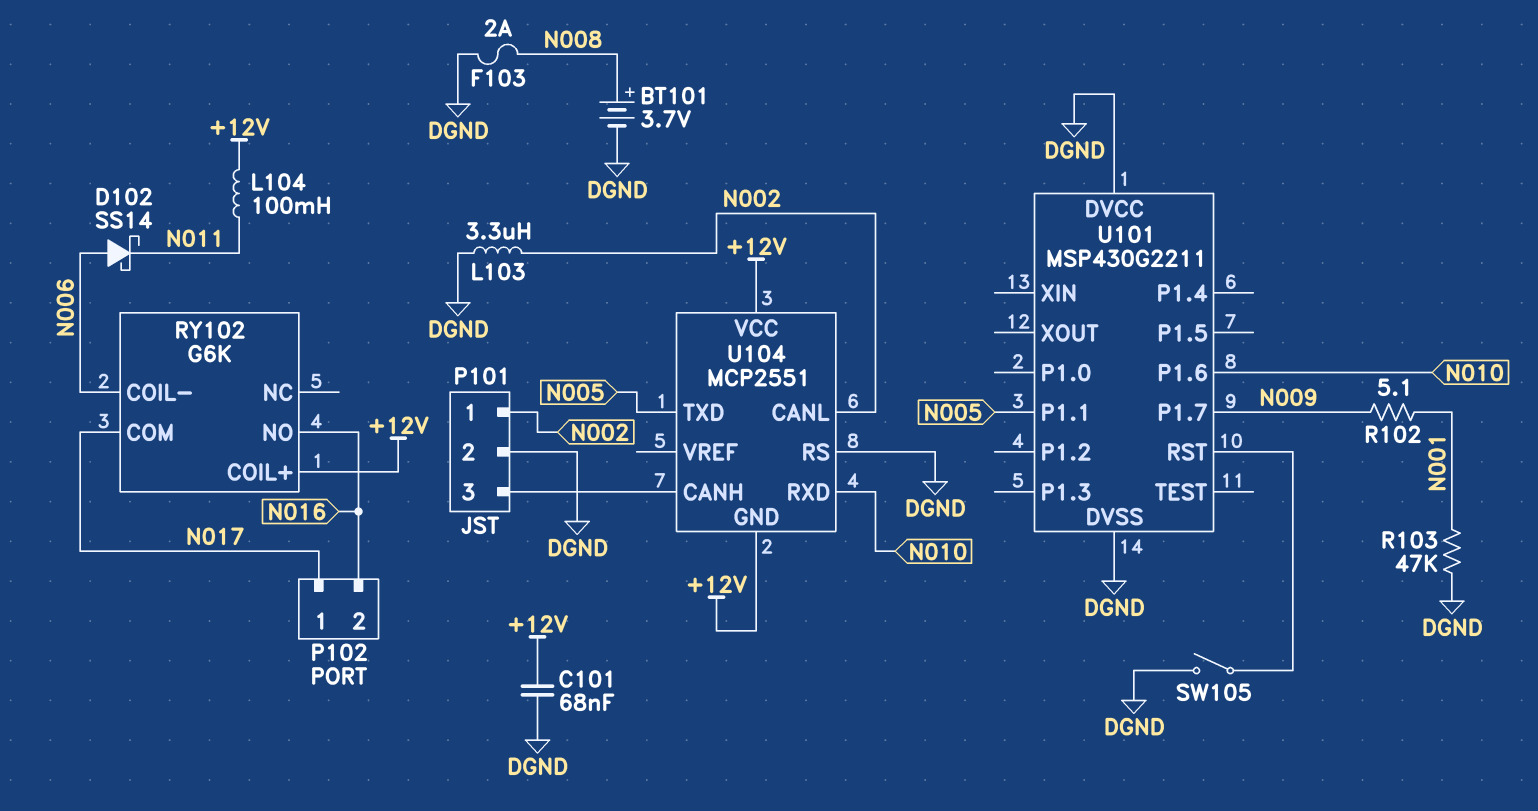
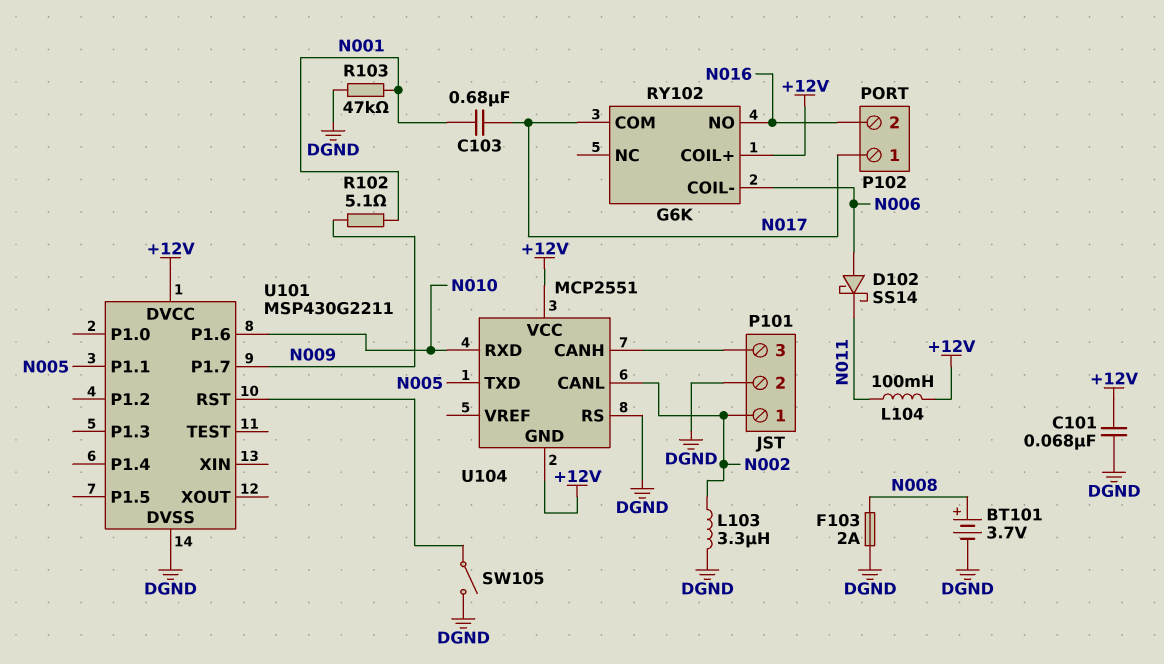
C103: none -> 680nF (N001, N017)
U101 pin DVCC: DGND -> +12V

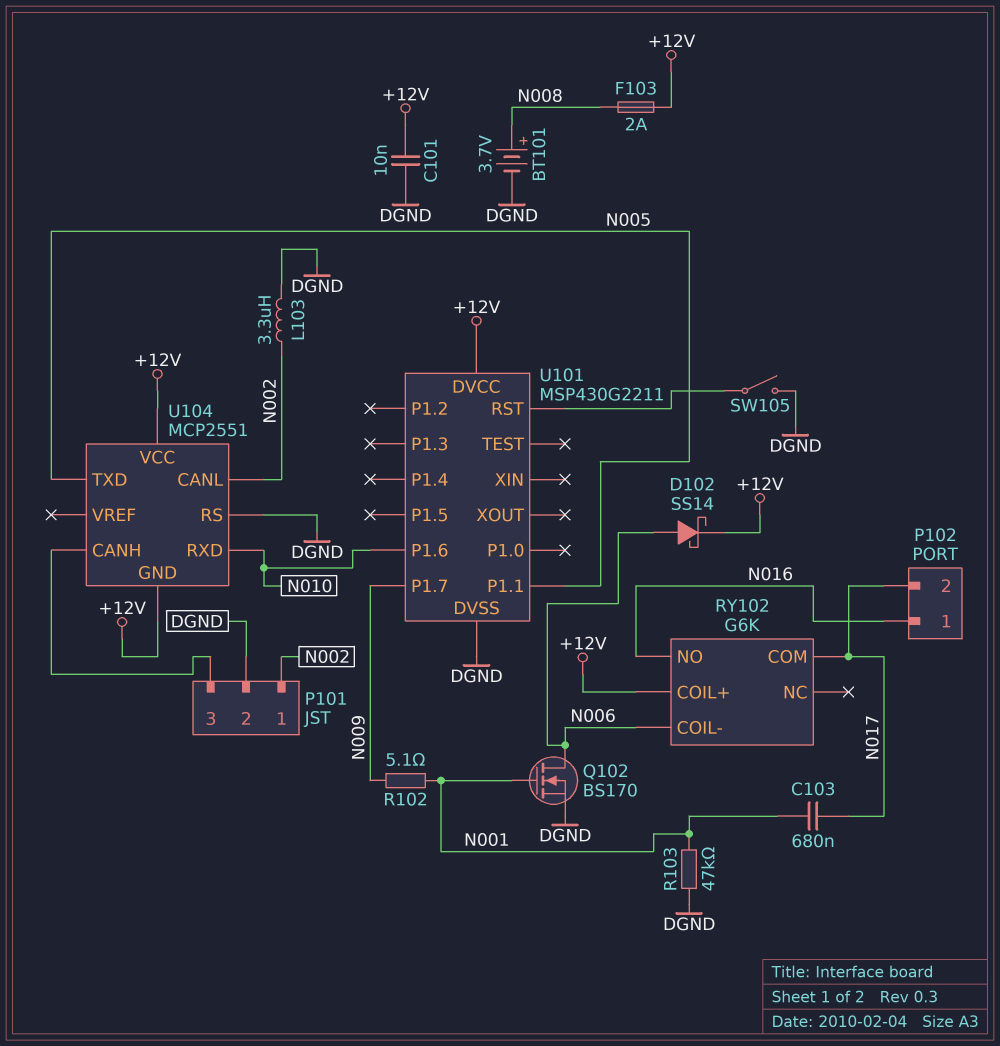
C101: 68nF (+12V, DGND) -> 10nF (+12V, DGND)
D102: schottky SS14 (A N006, K N011) -> schottky SS14 (A N006, K +12V)
F103: 2A (DGND, N008) -> 2A (+12V, N008)
L104: 100mH (+12V, N011) -> none
P102 pin 1: N017 -> N016
P102 pin 2: N016 -> N017
Q102: none -> NMOS BS170 (G N001, D N006, S DGND)

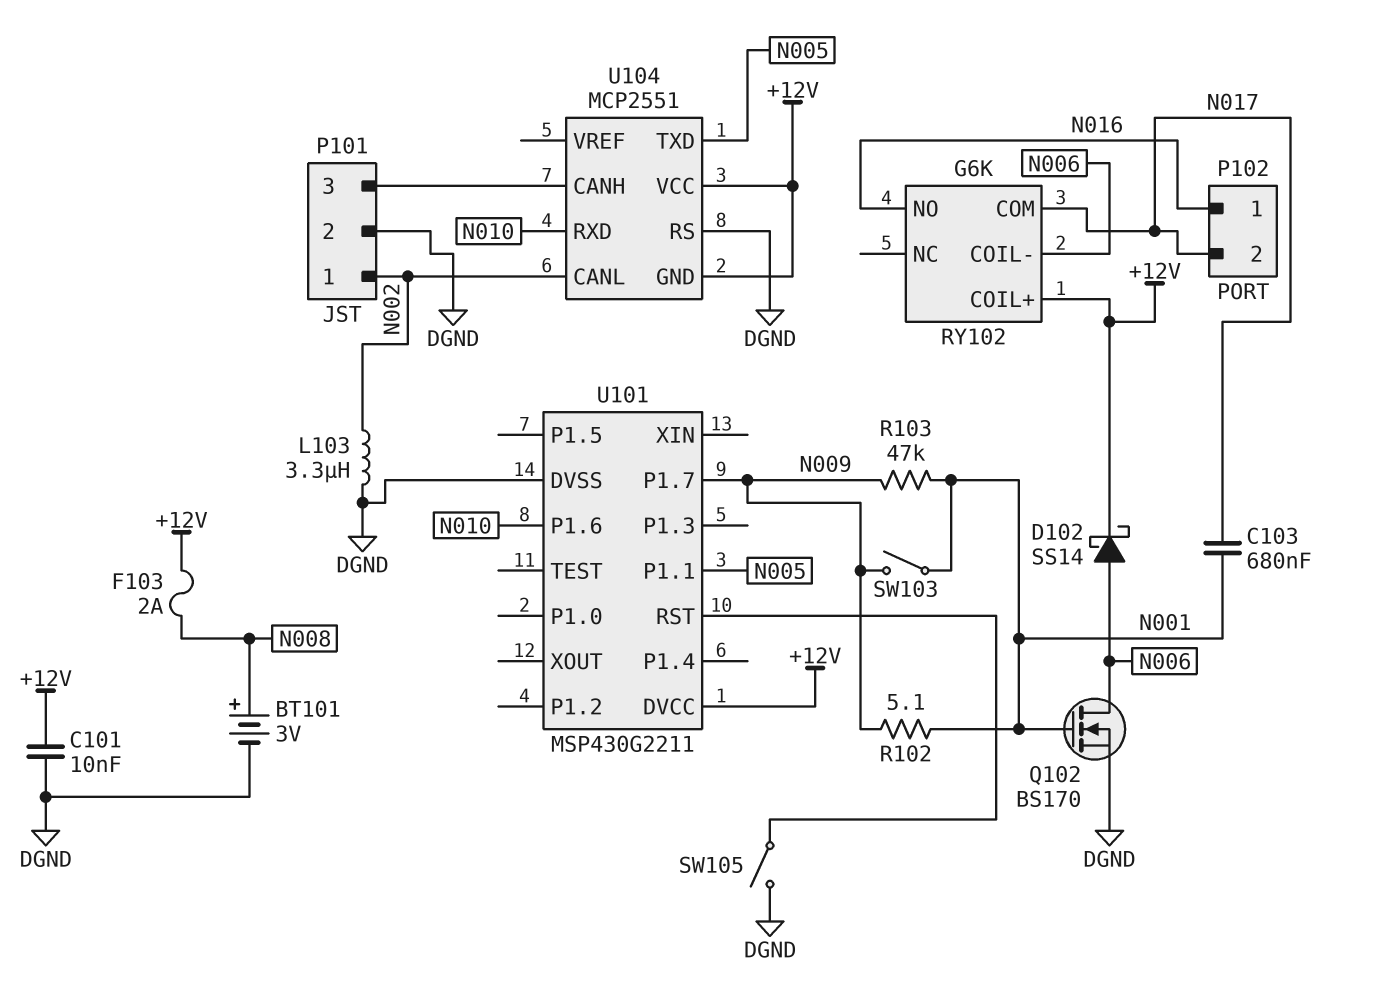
BT101: 3.7V (plus N008, minus DGND) -> 3V (plus N008, minus DGND)
R103: 47k (DGND, N001) -> 47k (N001, N009)
SW103: none -> switch (N001, N009)

